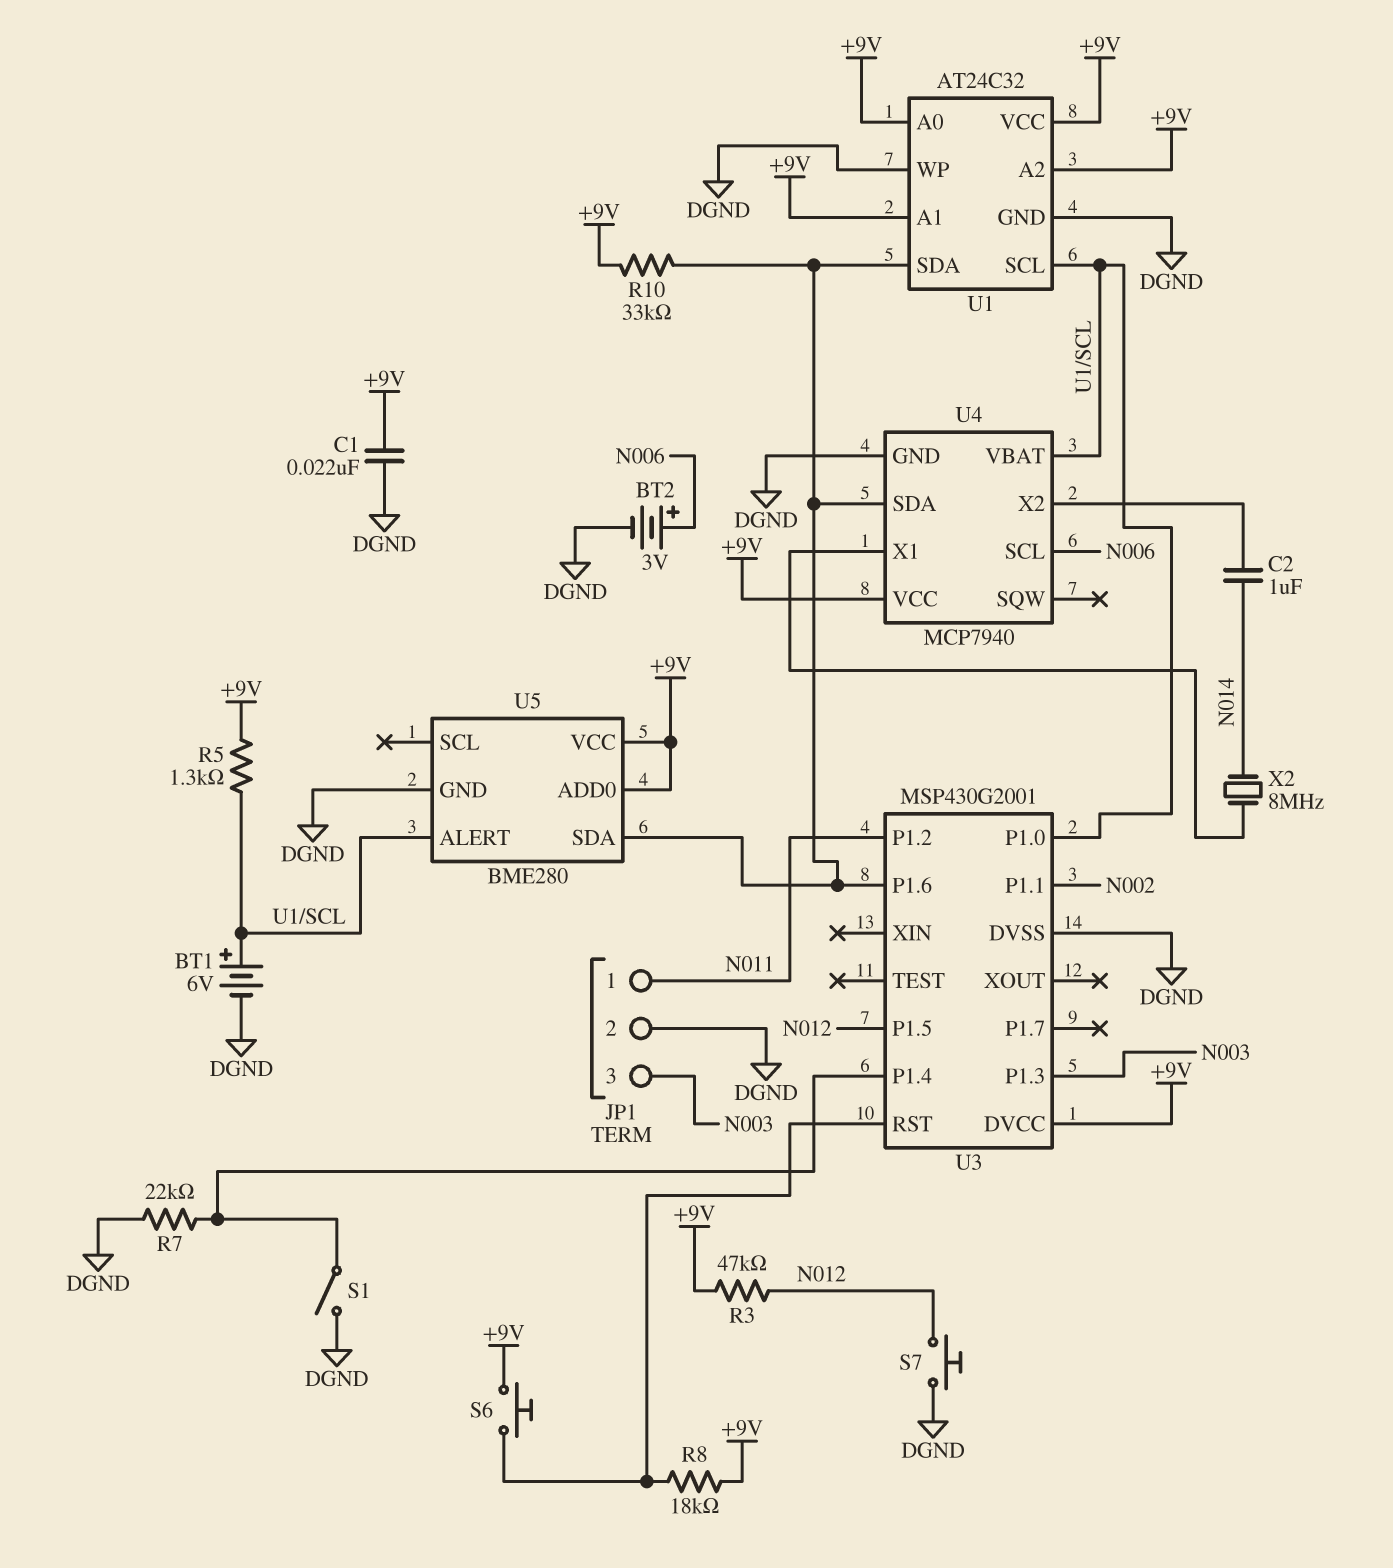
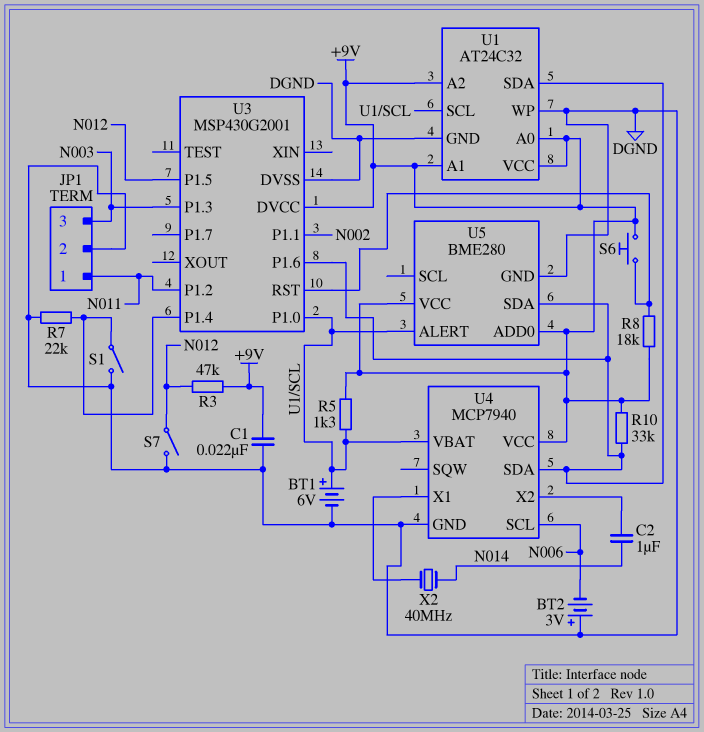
BT2: 3V (plus N006, minus DGND) -> 3V (plus DGND, minus N006)
S7: button (DGND, N012) -> switch (DGND, N012)
X2: 8MHz (N014, U4/X1) -> 40MHz (N014, U4/X1)

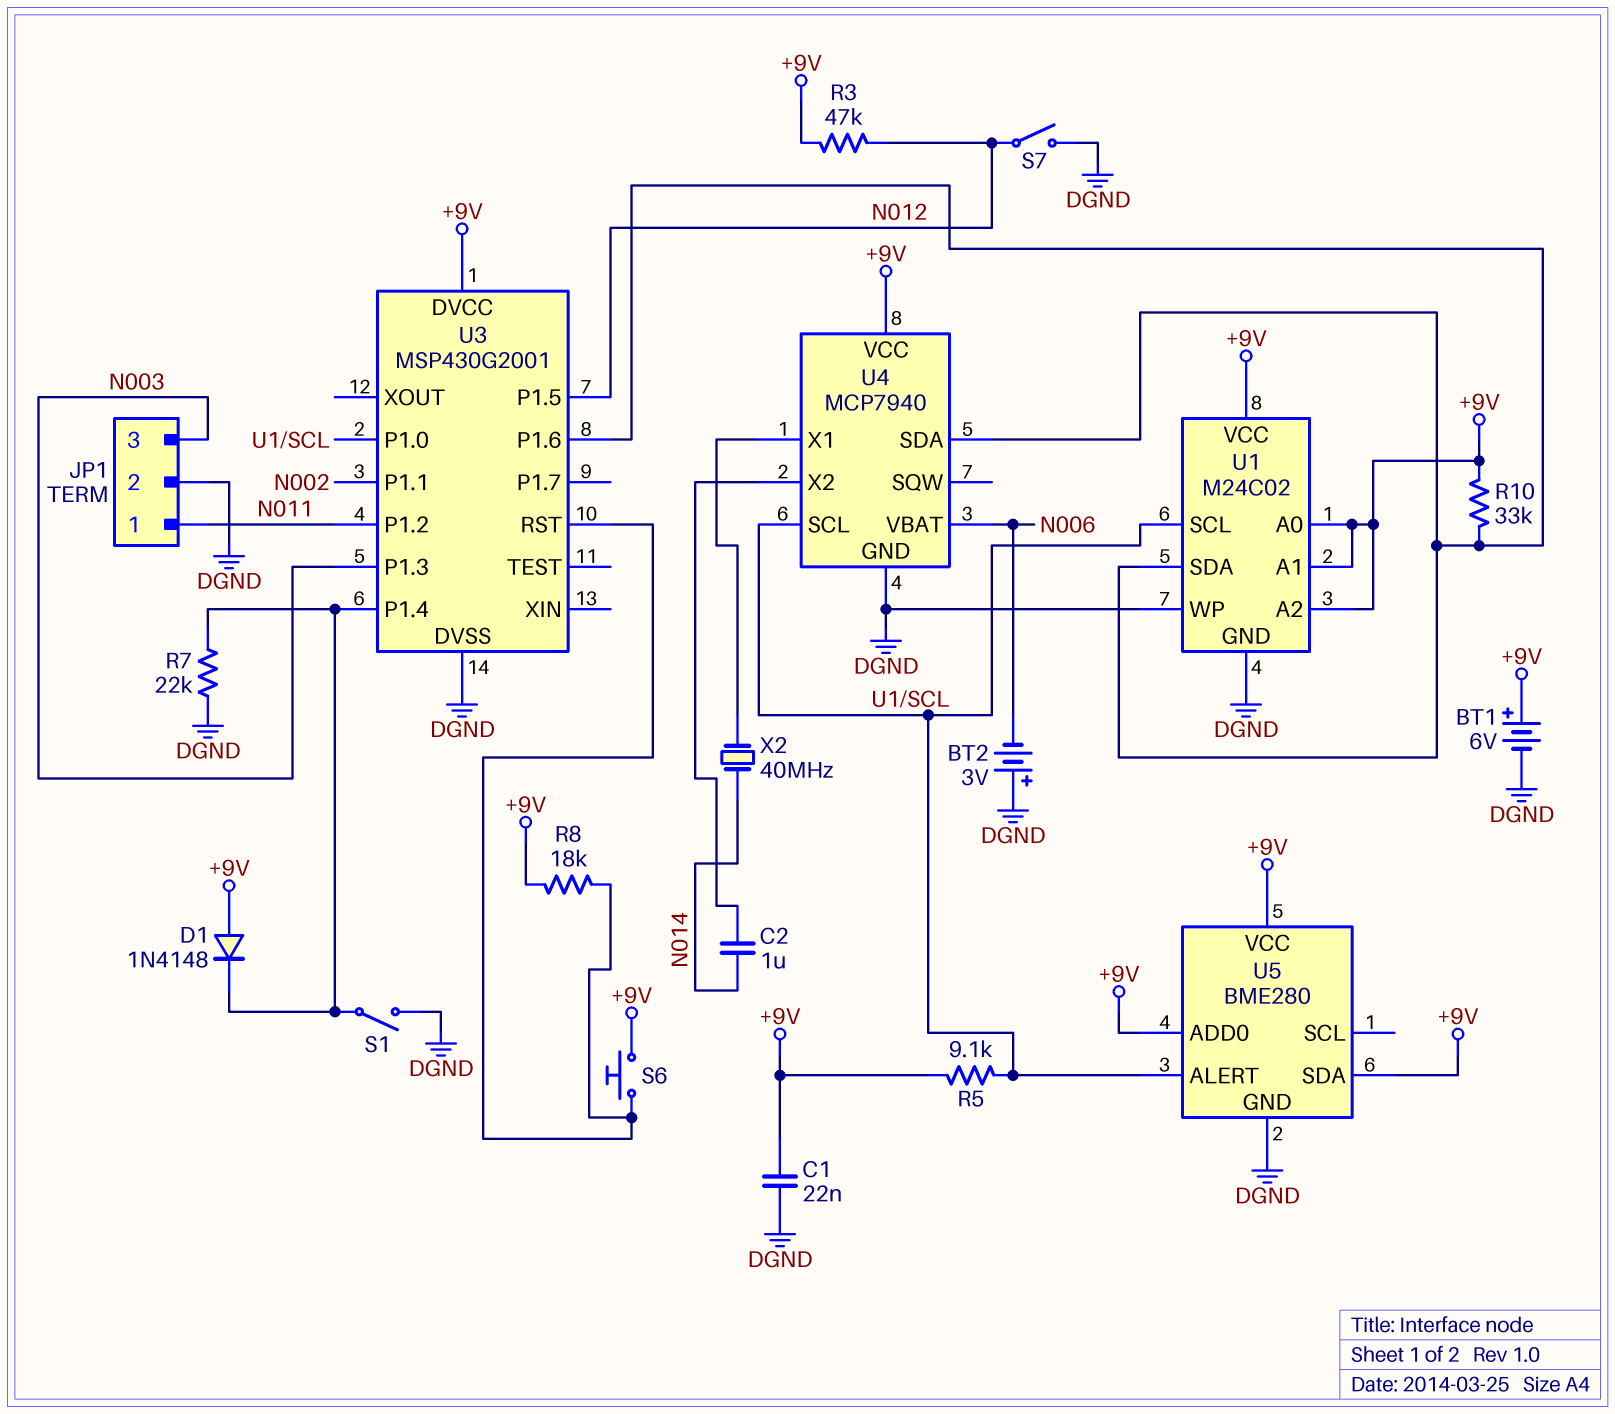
BT1: 6V (plus U1/SCL, minus DGND) -> 6V (plus +9V, minus DGND)
D1: none -> diode 1N4148 (A +9V, K U3/P1.4)
R5: 1.3k (+9V, U1/SCL) -> 9.1k (+9V, U1/SCL)
U1: AT24C32 -> M24C02
U4 pin SCL: N006 -> U1/SCL
U4 pin VBAT: U1/SCL -> N006
U5 pin SDA: U1/SDA -> +9V

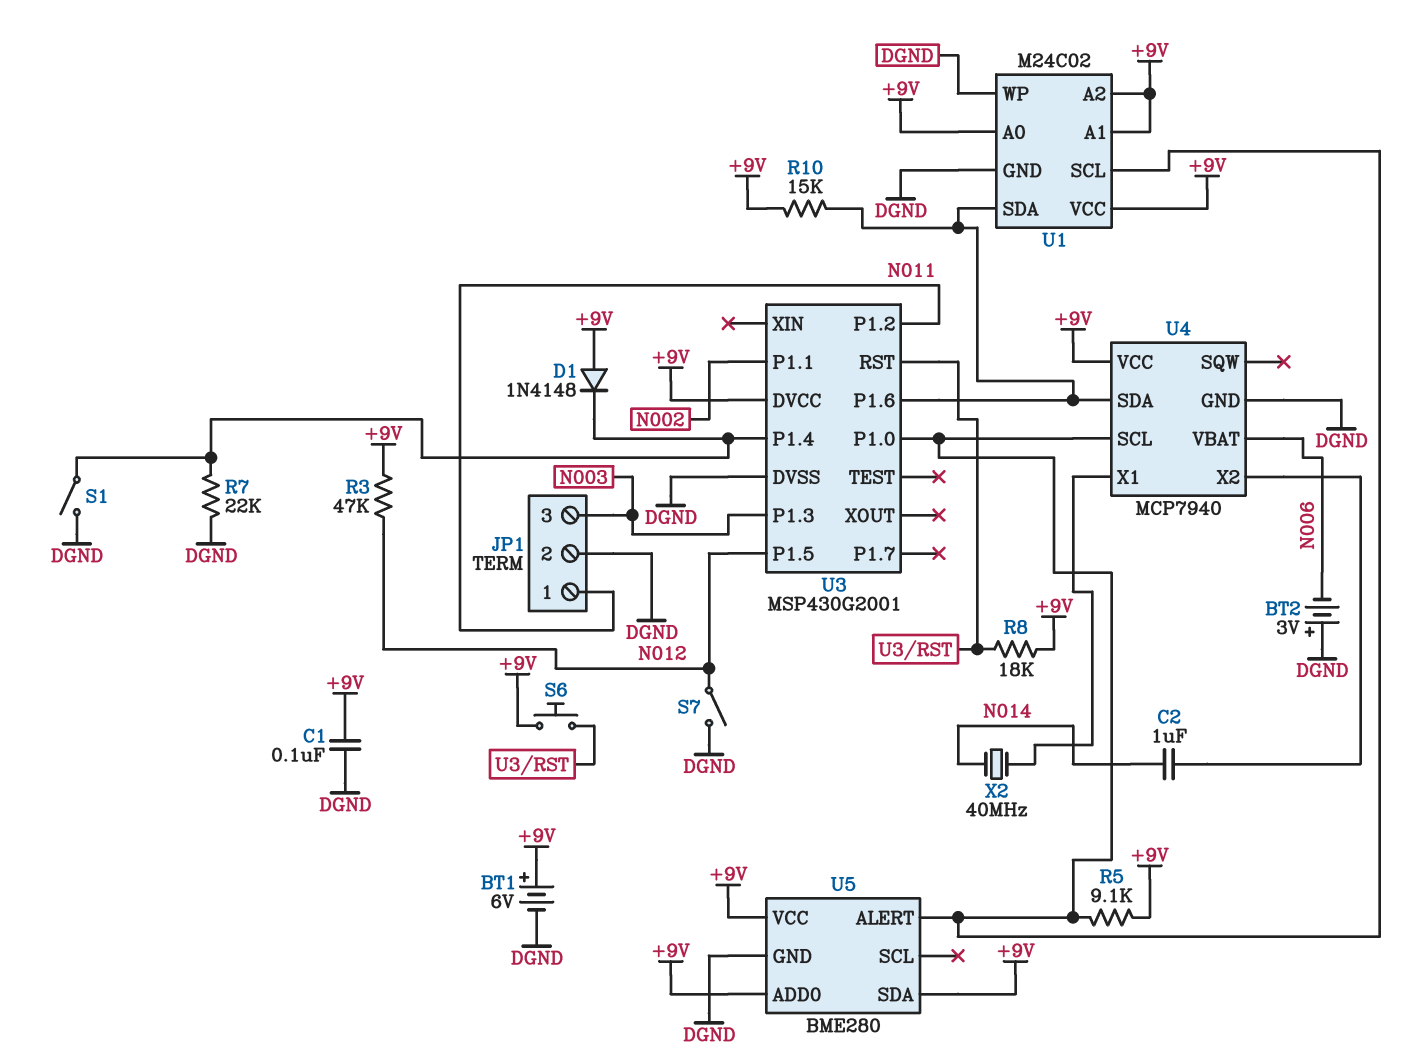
C1: 22nF (+9V, DGND) -> 100nF (+9V, DGND)
R10: 33k (+9V, U1/SDA) -> 15k (+9V, U1/SDA)

